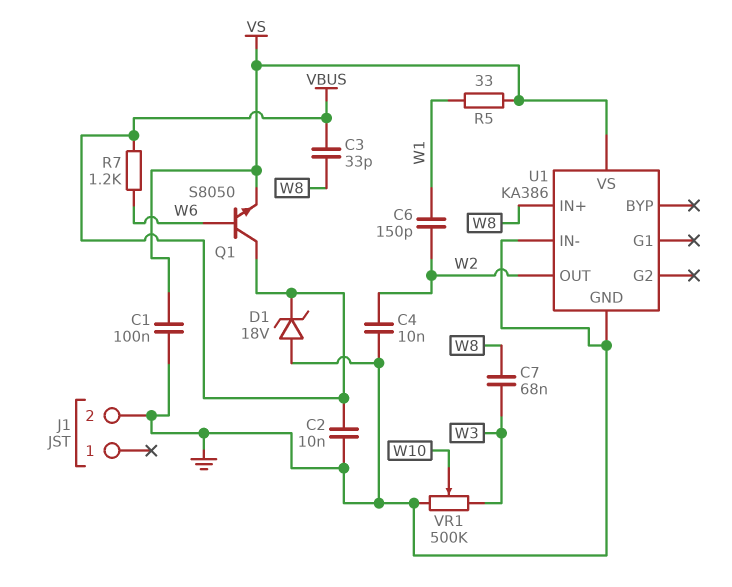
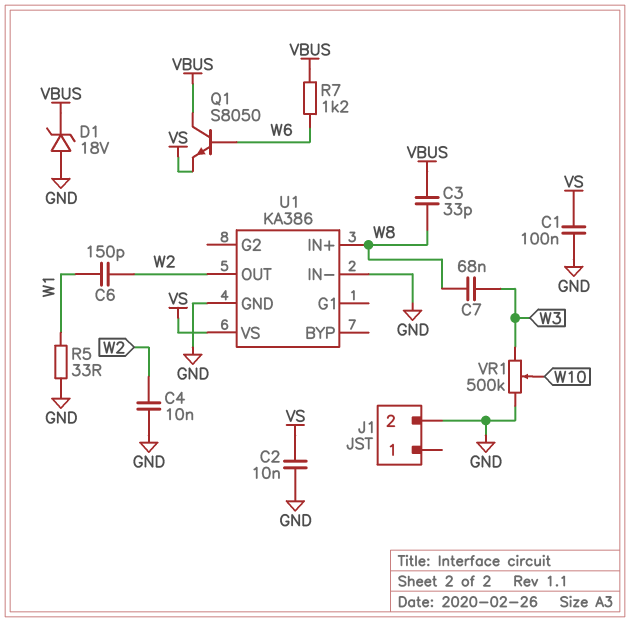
C2: 10nF (GND, VBUS) -> 10nF (GND, VS)
R5: 33 (VS, W1) -> 33 (GND, W1)

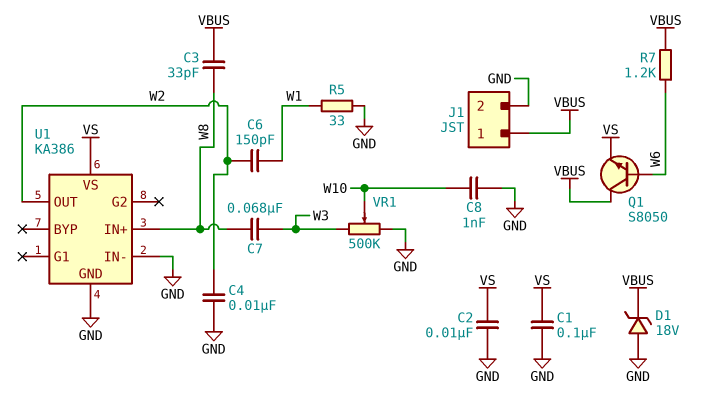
C8: none -> 1nF (GND, W10)
J1 pin 1: none -> VBUS

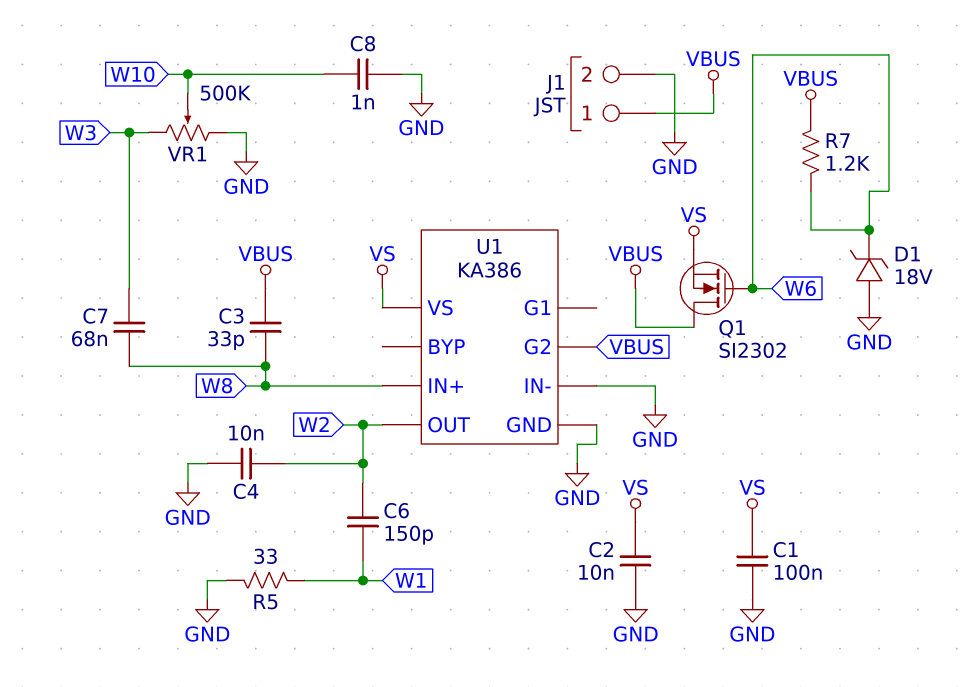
D1: zener 18V (A GND, K VBUS) -> zener 18V (A GND, K W6)
Q1: NPN S8050 (B W6, C VBUS, E VS) -> NMOS SI2302 (G W6, D VBUS, S VS)
U1 pin G2: none -> VBUS

